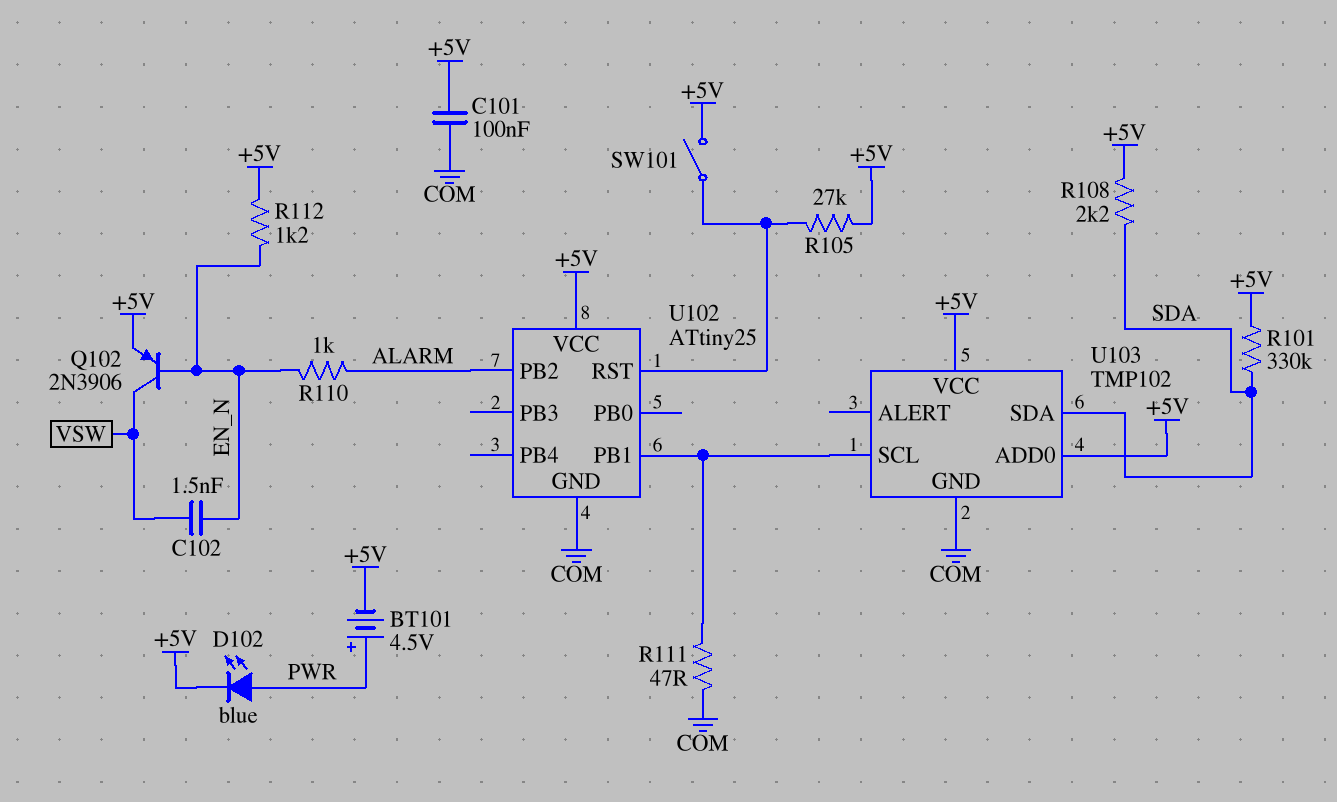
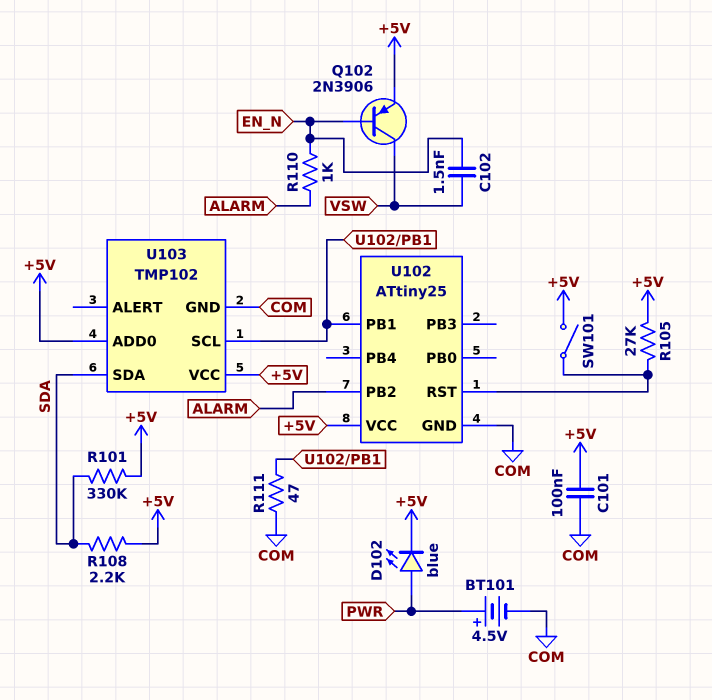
BT101: 4.5V (plus PWR, minus +5V) -> 4.5V (plus PWR, minus COM)
R112: 1.2k (+5V, EN_N) -> none

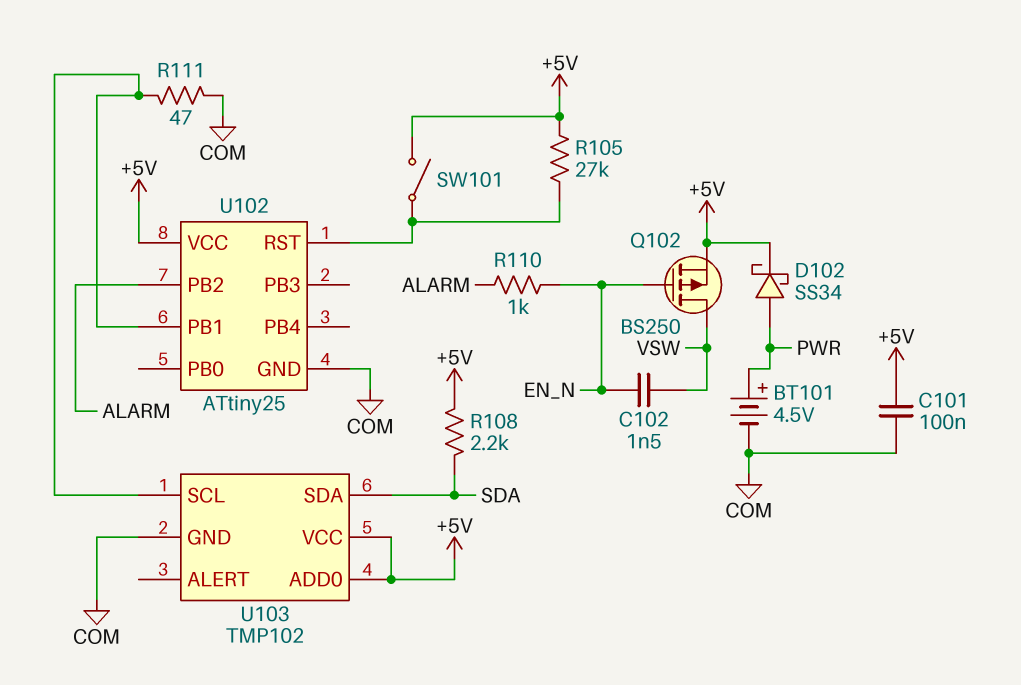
D102: LED blue (A PWR, K +5V) -> schottky SS34 (A PWR, K +5V)
Q102: PNP 2N3906 (B EN_N, C VSW, E +5V) -> PMOS BS250 (G EN_N, D VSW, S +5V)
R101: 330k (+5V, SDA) -> none

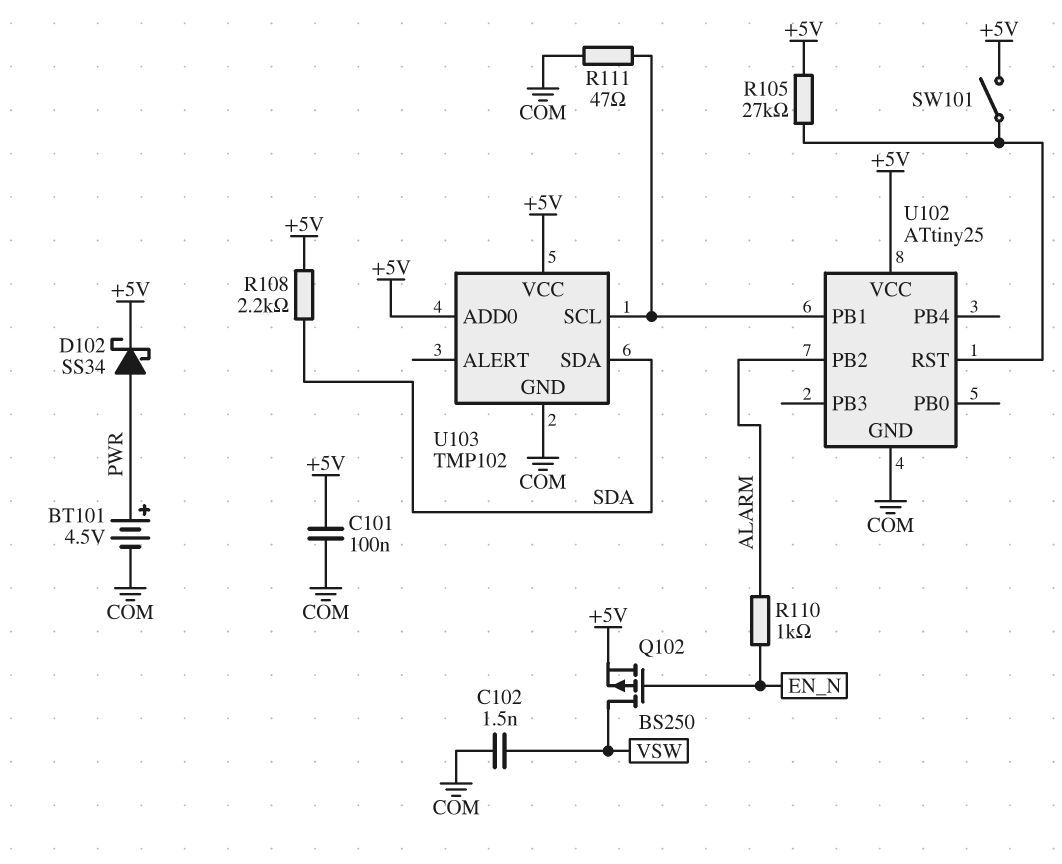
C102: 1.5nF (EN_N, VSW) -> 1.5nF (COM, VSW)

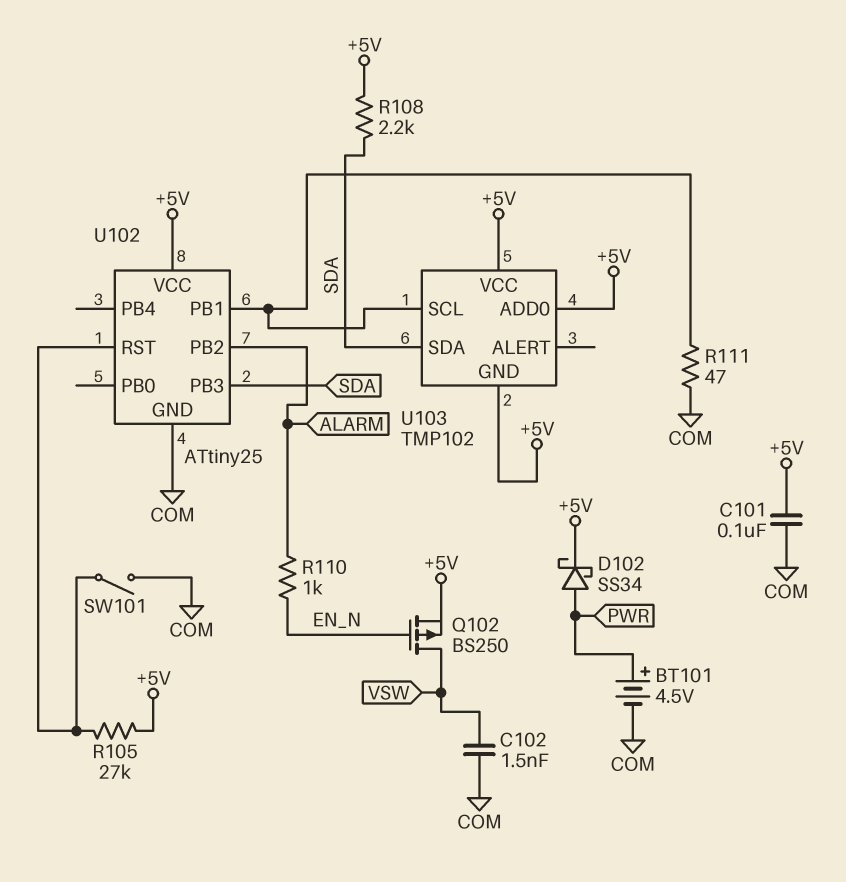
SW101: switch (+5V, U102/RST) -> switch (COM, U102/RST)
U102 pin PB3: none -> SDA
U103 pin GND: COM -> +5V

